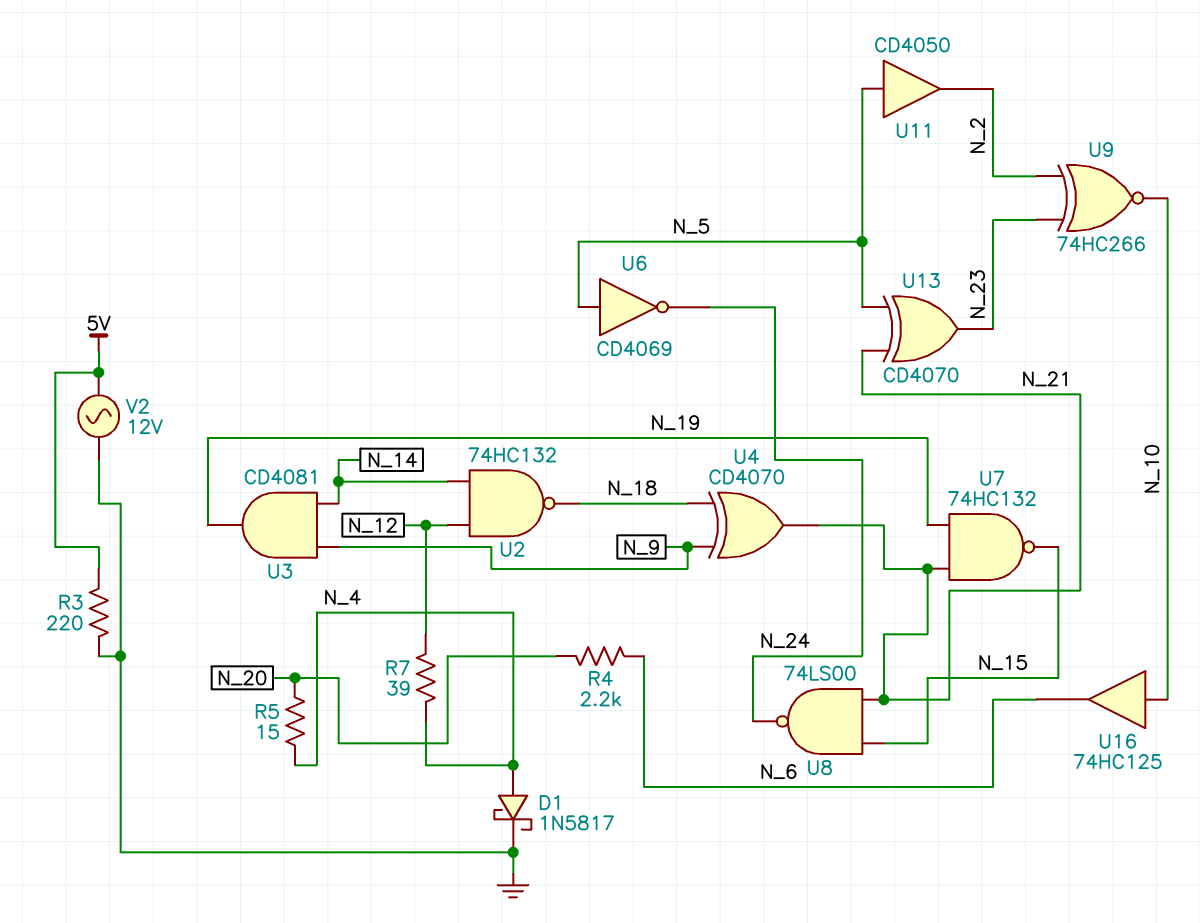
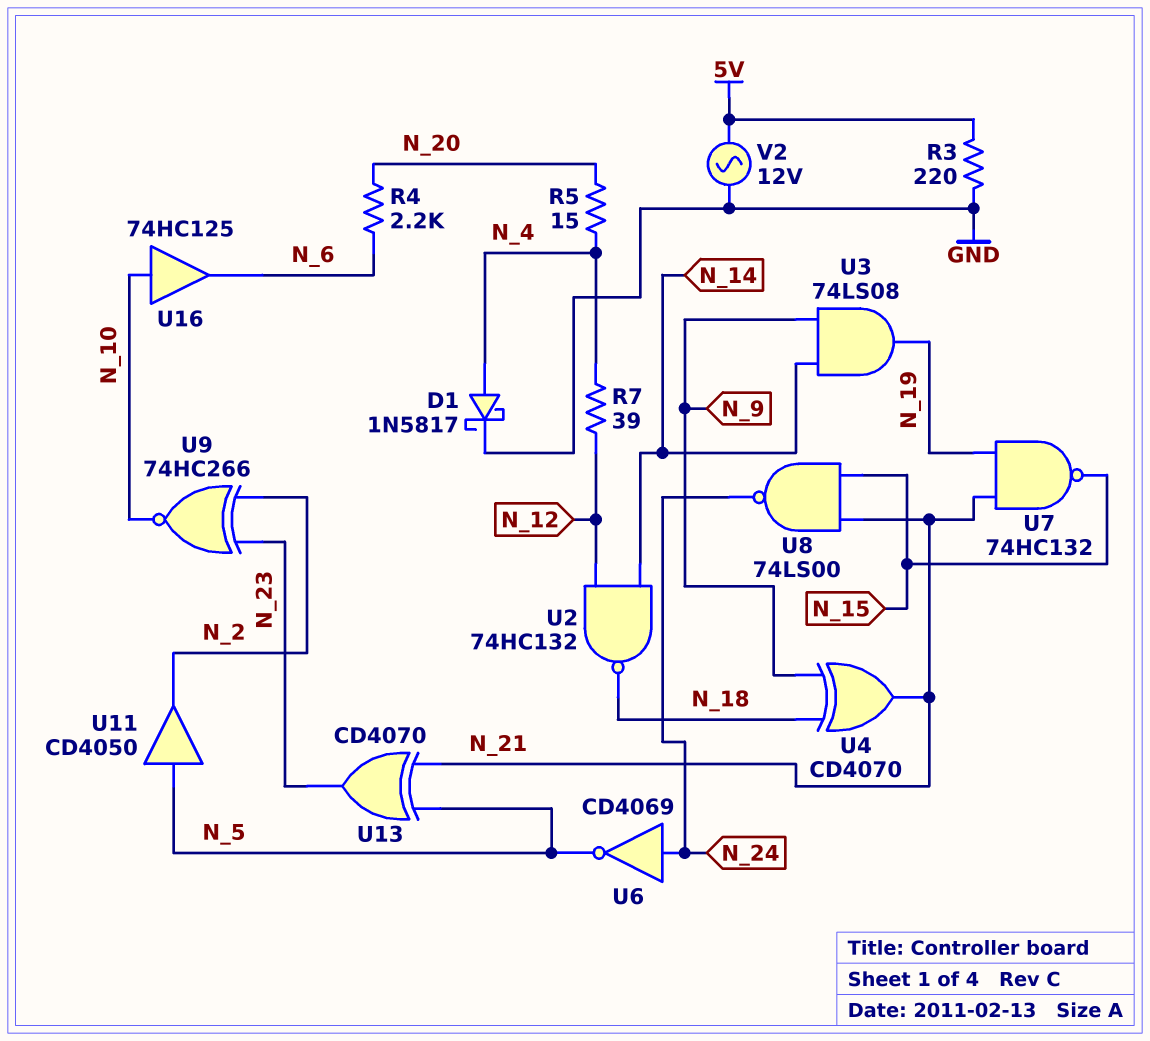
U3: AND CD4081 (in N_9, in N_14, out N_19) -> AND 74LS08 (in N_9, in N_14, out N_19)
U6: NOT CD4069 (in N_5, out N_24) -> NOT CD4069 (in N_24, out N_5)

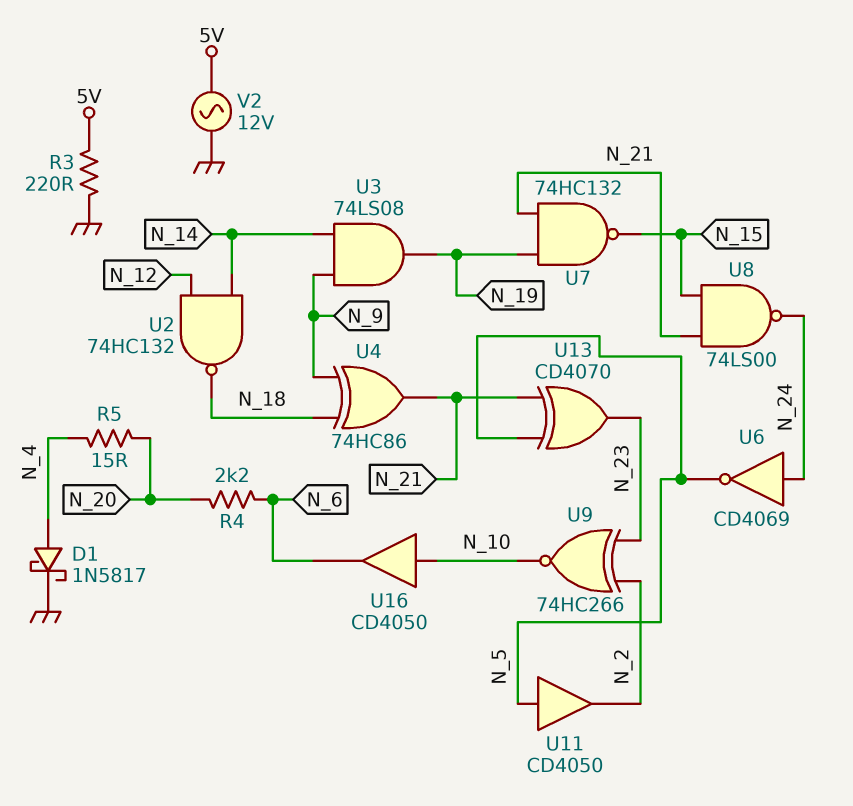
R7: 39 (N_4, N_12) -> none
U4: XOR CD4070 (in N_9, in N_18, out N_21) -> XOR 74HC86 (in N_9, in N_18, out N_21)
U16: buffer 74HC125 (in N_10, out N_6) -> buffer CD4050 (in N_10, out N_6)

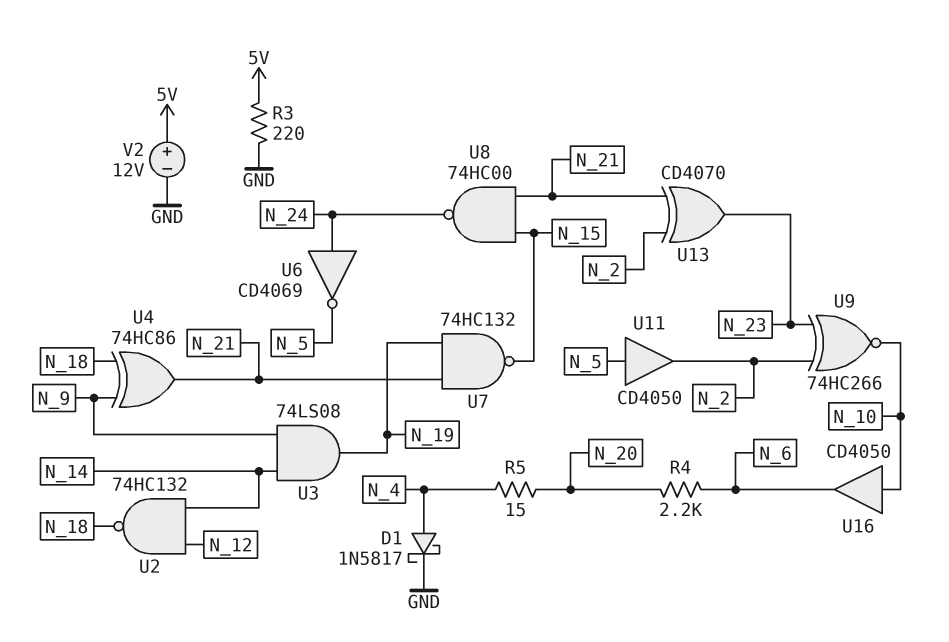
U8: NAND 74LS00 (in N_15, in N_21, out N_24) -> NAND 74HC00 (in N_15, in N_21, out N_24)
U13: XOR CD4070 (in N_5, in N_21, out N_23) -> XOR CD4070 (in N_2, in N_21, out N_23)
V2: AC 12V (5V, GND) -> 12V (plus 5V, minus GND)

